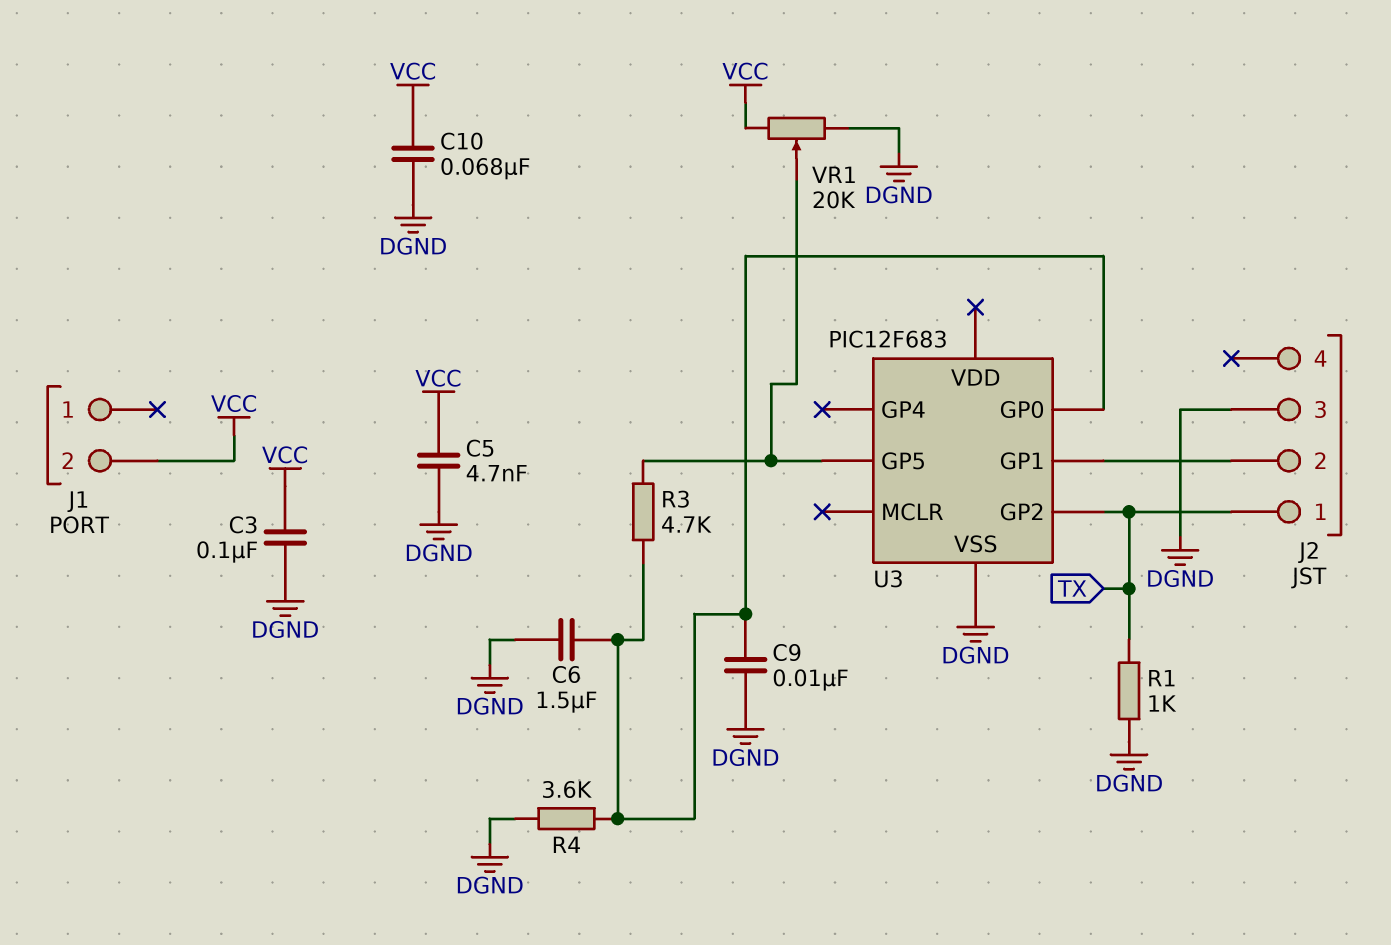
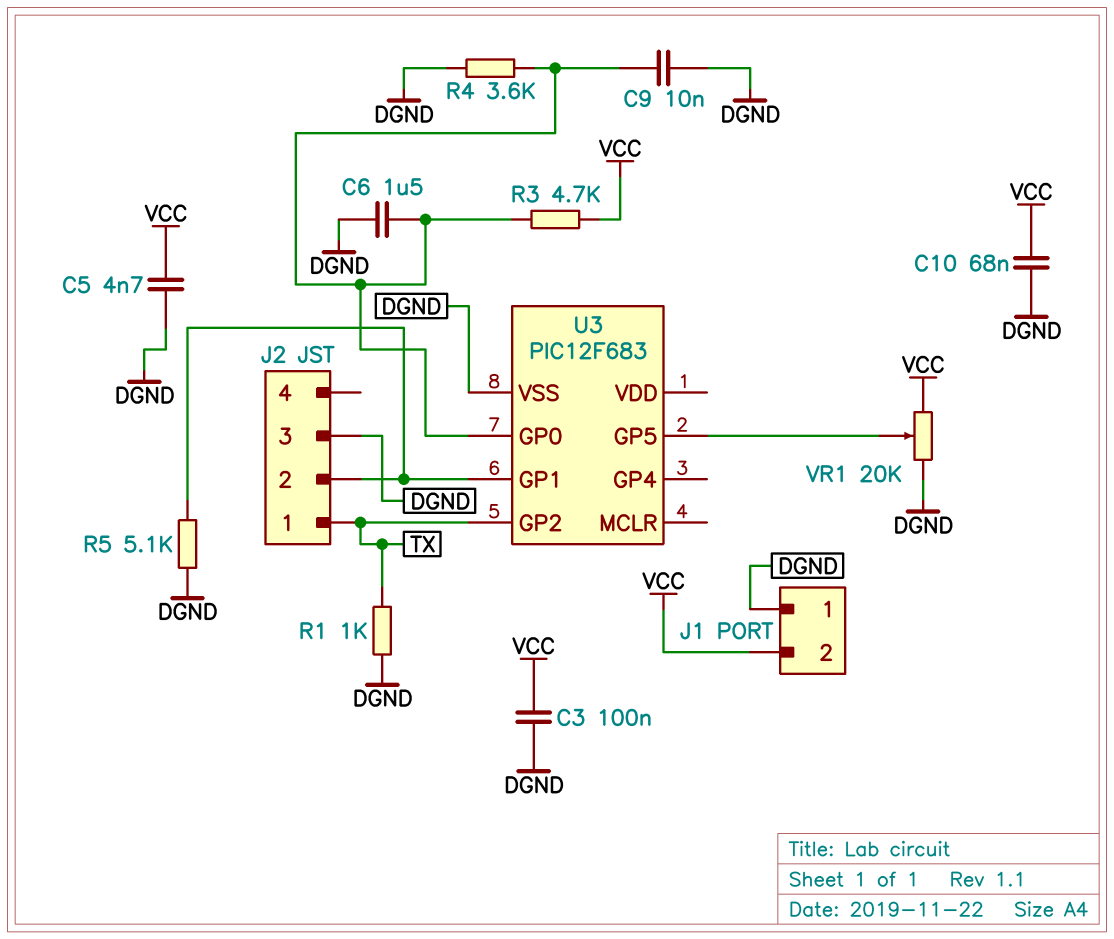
J1 pin 1: none -> DGND
R3: 4.7k (U3/GP0, U3/GP5) -> 4.7k (U3/GP0, VCC)
R5: none -> 5.1k (DGND, J2/2)

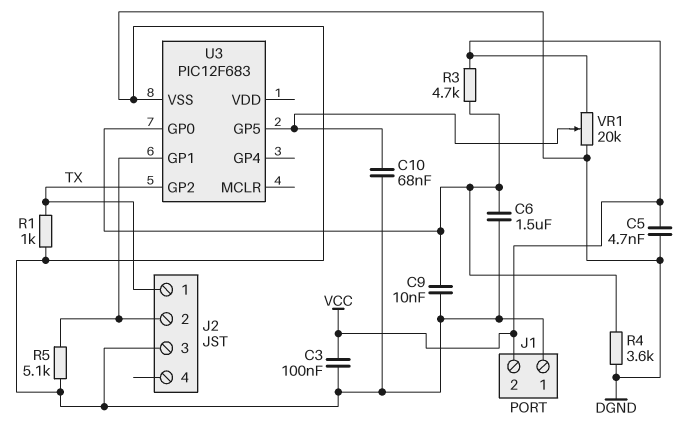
C10: 68nF (DGND, VCC) -> 68nF (DGND, U3/GP5)

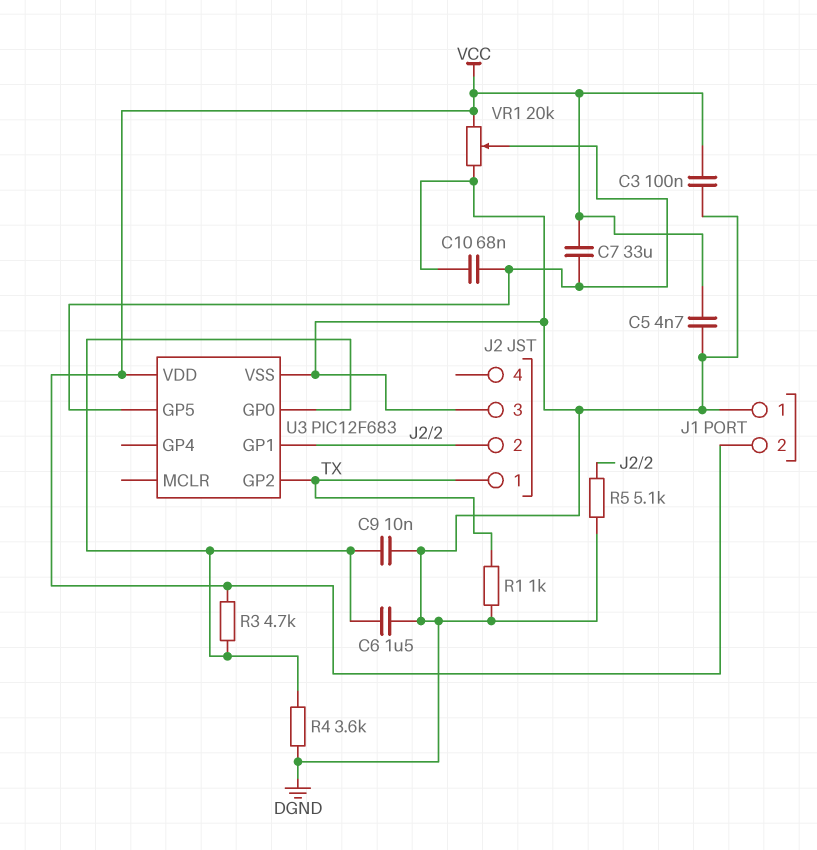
C7: none -> 33uF (U3/GP5, VCC)
U3 pin VDD: none -> VCC

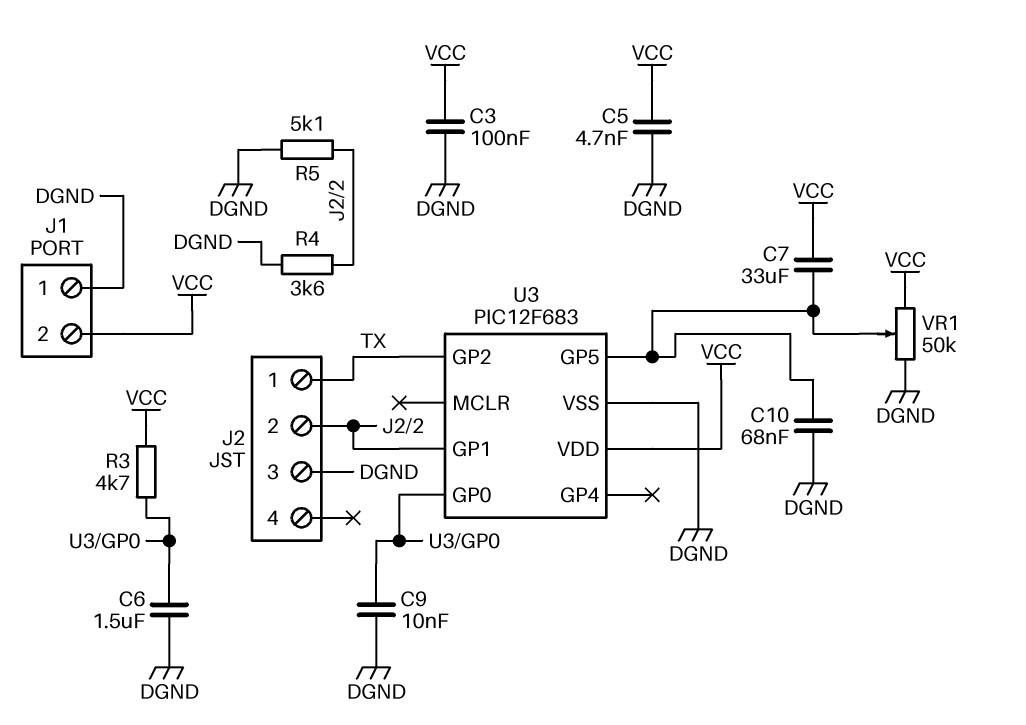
R1: 1k (DGND, TX) -> none
R4: 3.6k (DGND, U3/GP0) -> 3.6k (DGND, J2/2)
VR1: 20k (DGND, VCC, wiper U3/GP5) -> 50k (DGND, VCC, wiper U3/GP5)

